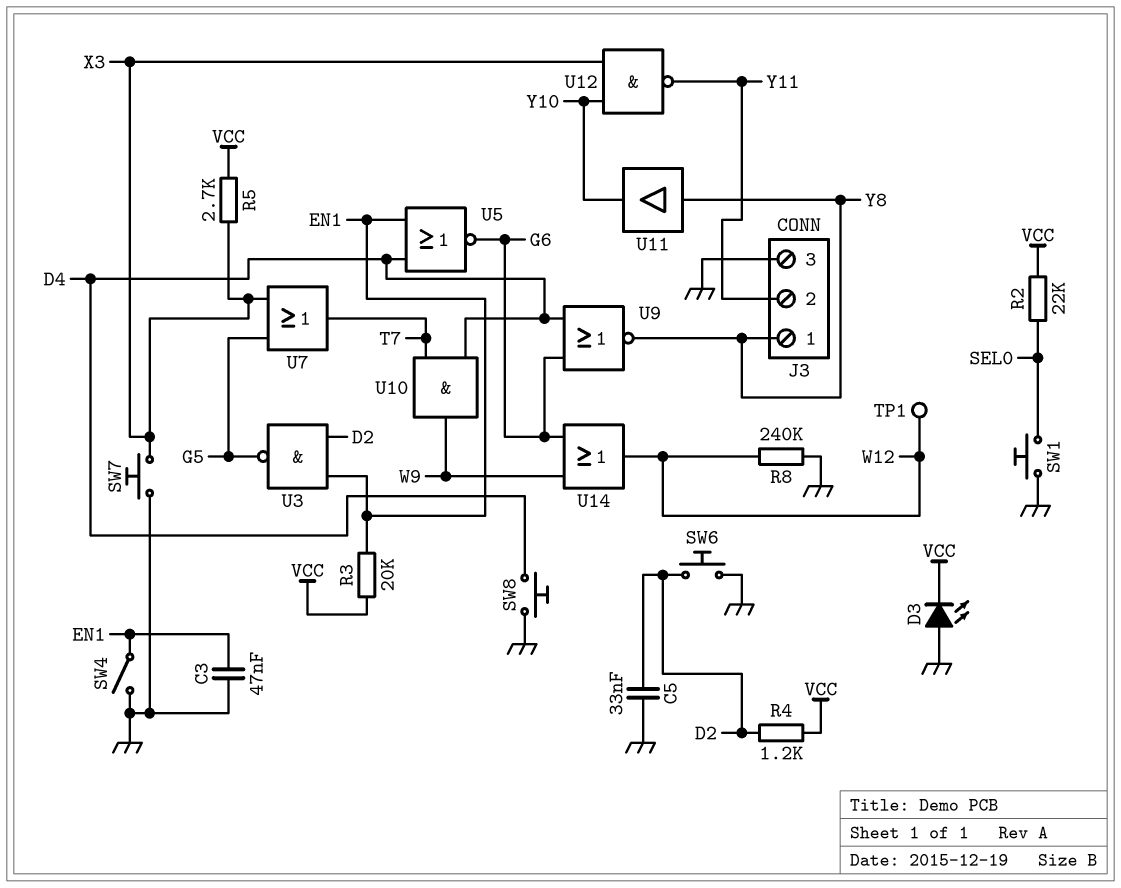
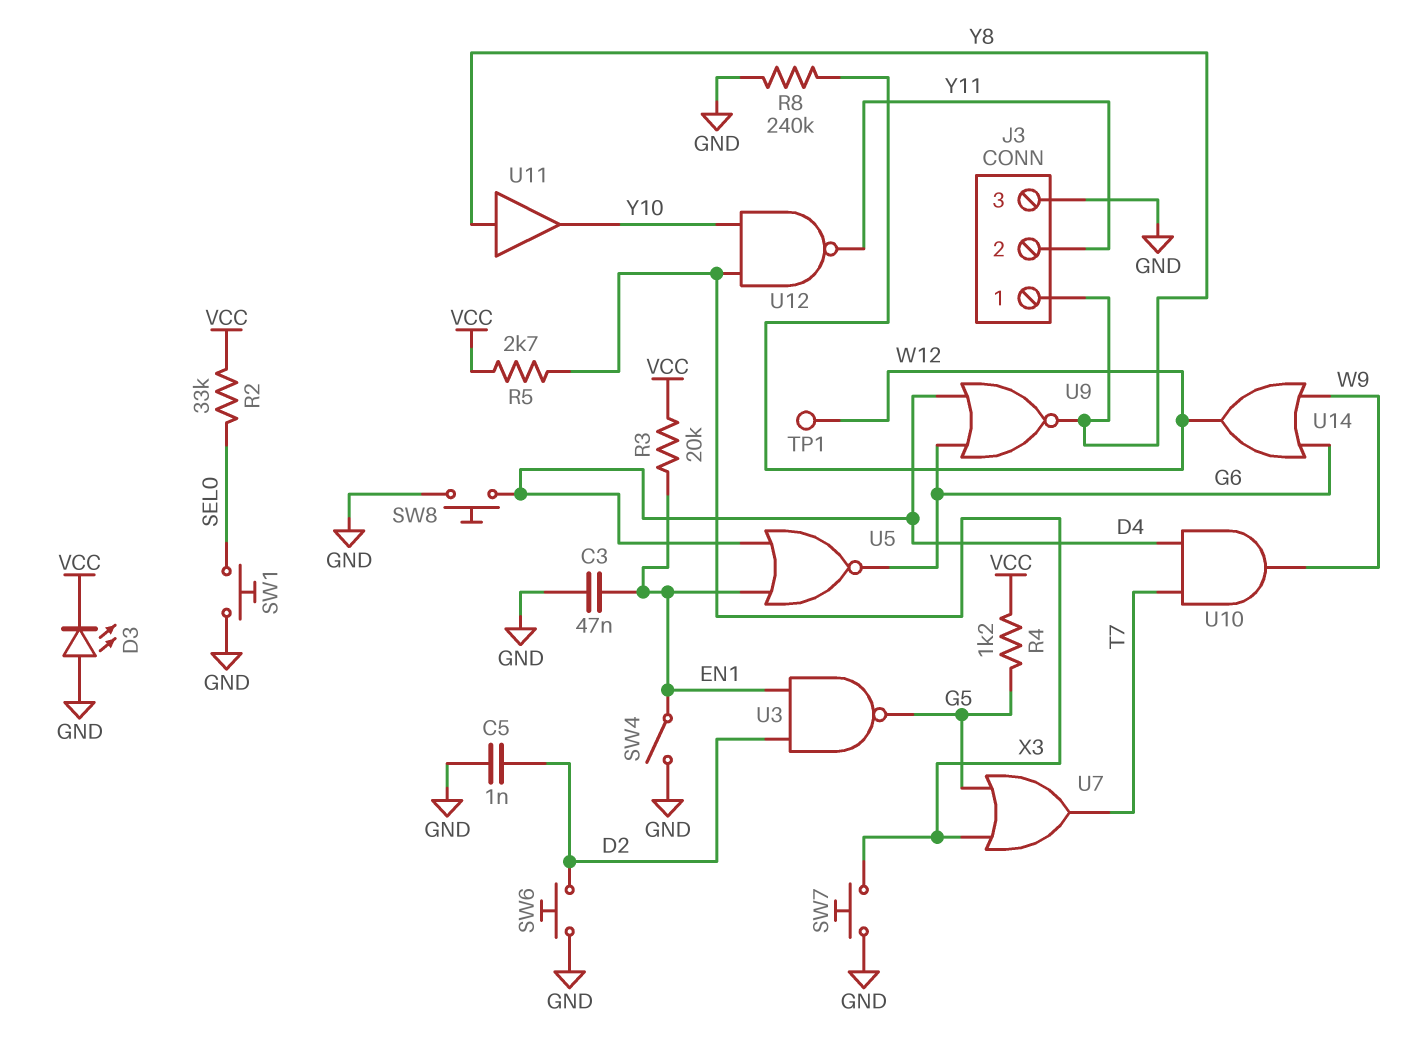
C5: 33nF (D2, GND) -> 1nF (D2, GND)
R2: 22k (SEL0, VCC) -> 33k (SEL0, VCC)
R4: 1.2k (D2, VCC) -> 1.2k (G5, VCC)

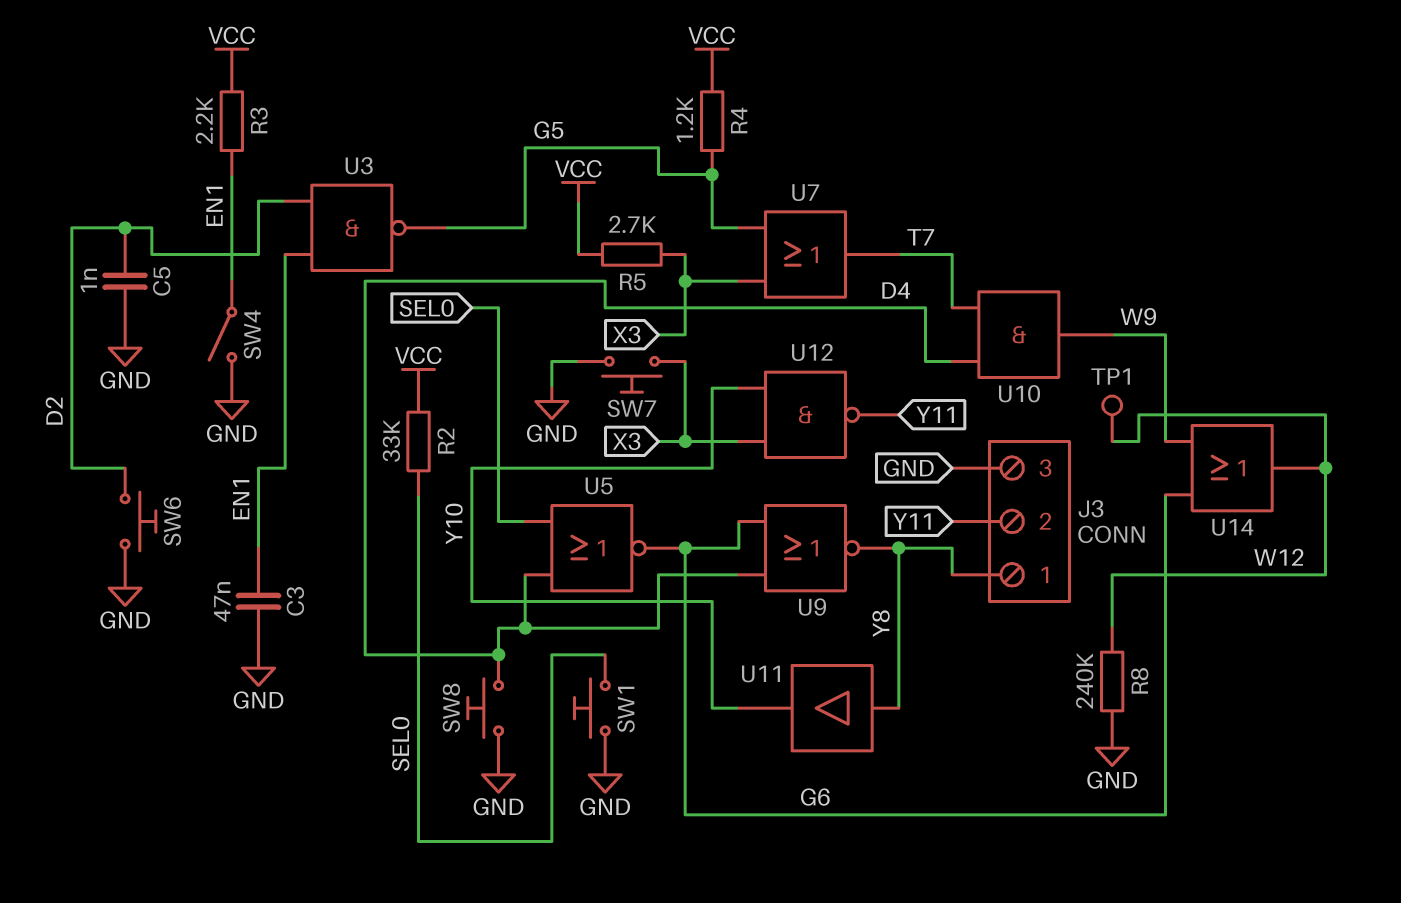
D3: LED (A GND, K VCC) -> none
R3: 20k (EN1, VCC) -> 2.2k (EN1, VCC)
U5: NOR (in D4, in EN1, out G6) -> NOR (in D4, in SEL0, out G6)

